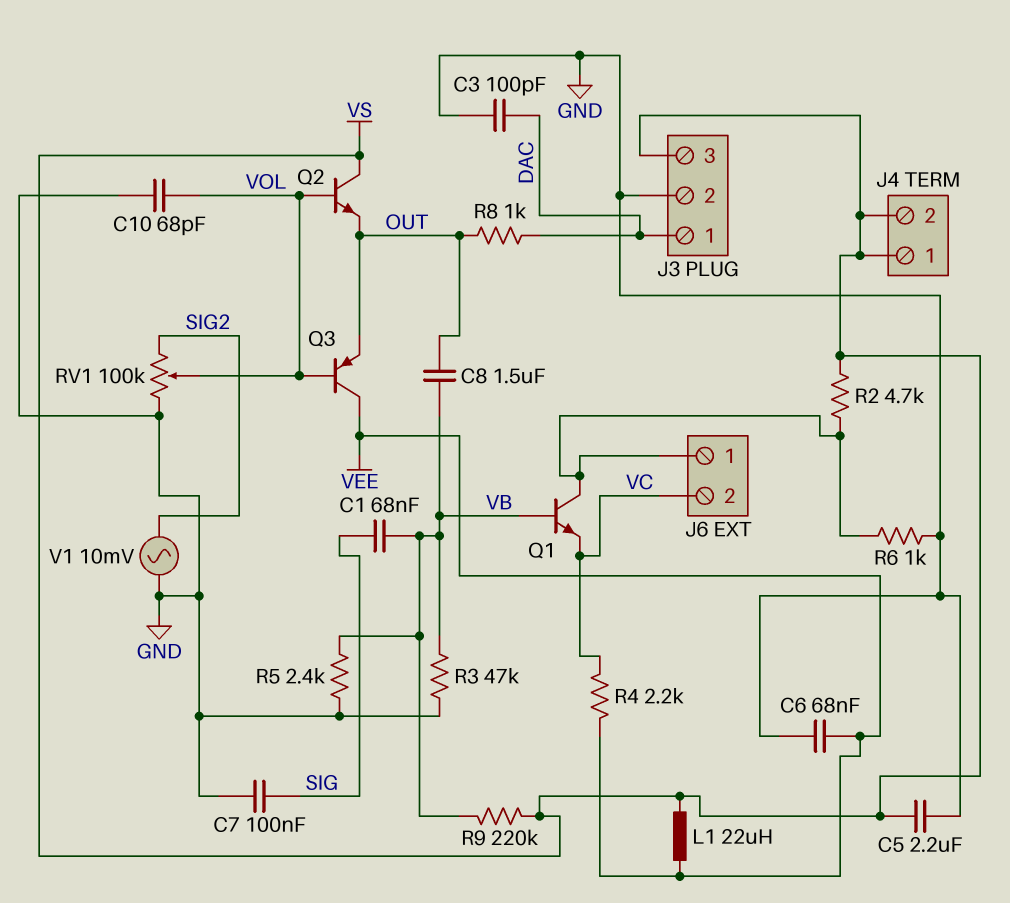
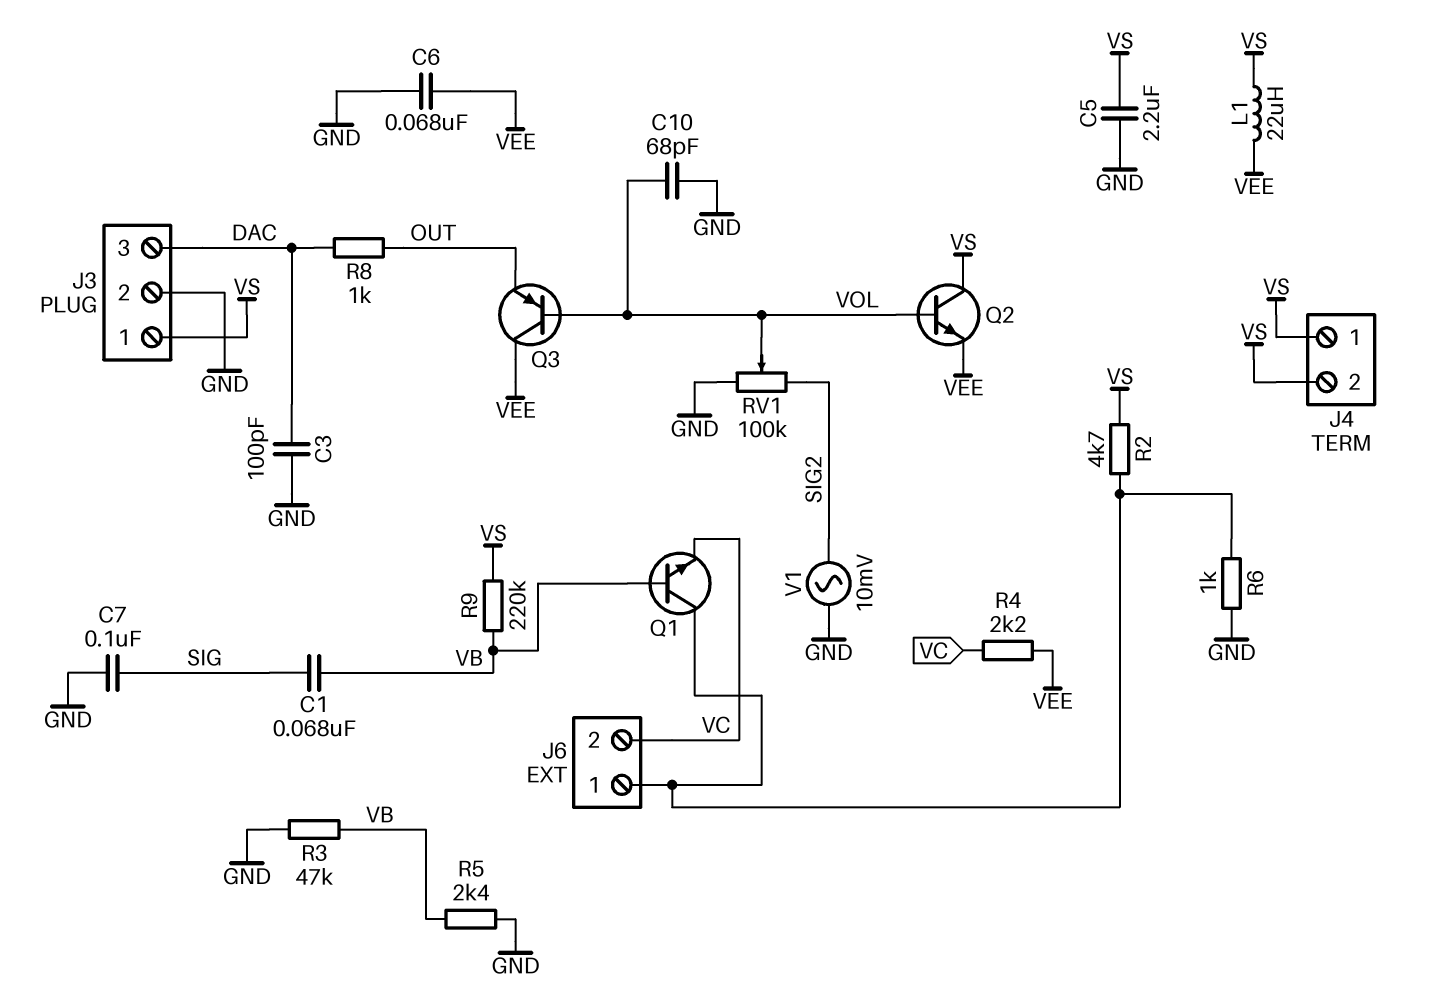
C8: 1.5uF (OUT, VB) -> none
J3 pin 1: DAC -> VS
J3 pin 3: VS -> DAC
Q2: NPN (B VOL, C VS, E OUT) -> NPN (B VOL, C VS, E VEE)

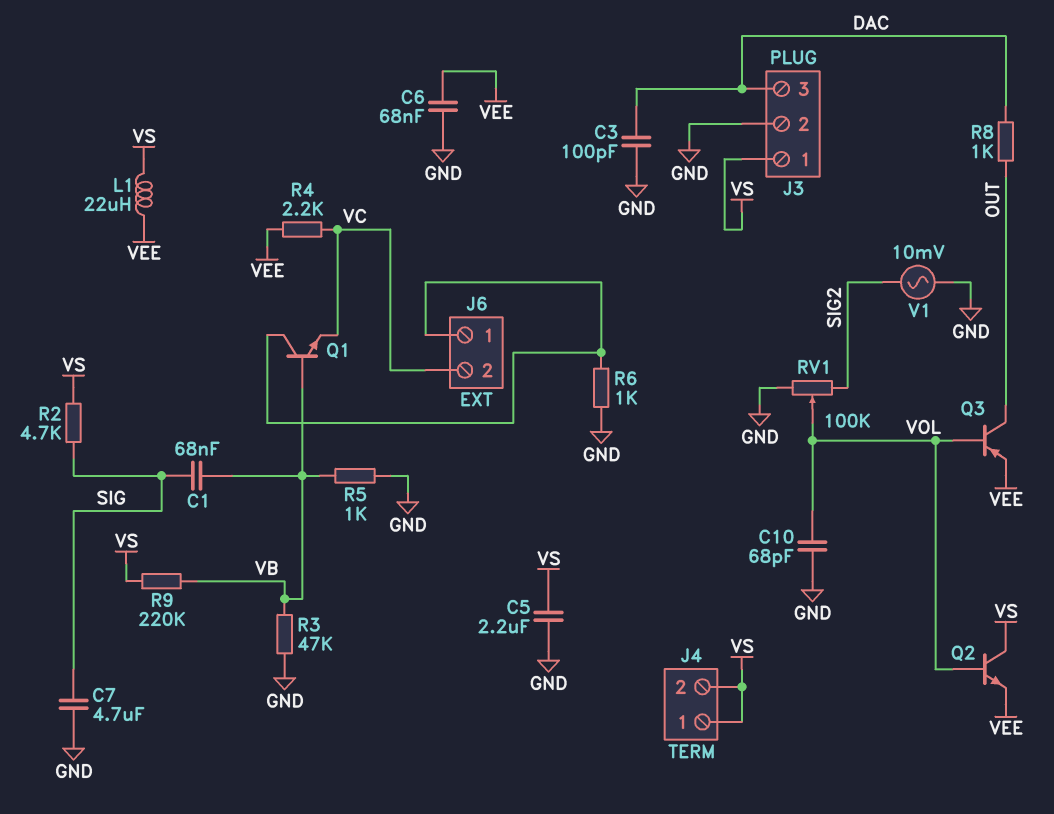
C7: 100nF (GND, SIG) -> 4.7uF (GND, SIG)
Q3: PNP (B VOL, C VEE, E OUT) -> PNP (B VOL, C OUT, E VEE)
R2: 4.7k (J6/1, VS) -> 4.7k (SIG, VS)
R5: 2.4k (GND, VB) -> 1k (GND, VB)

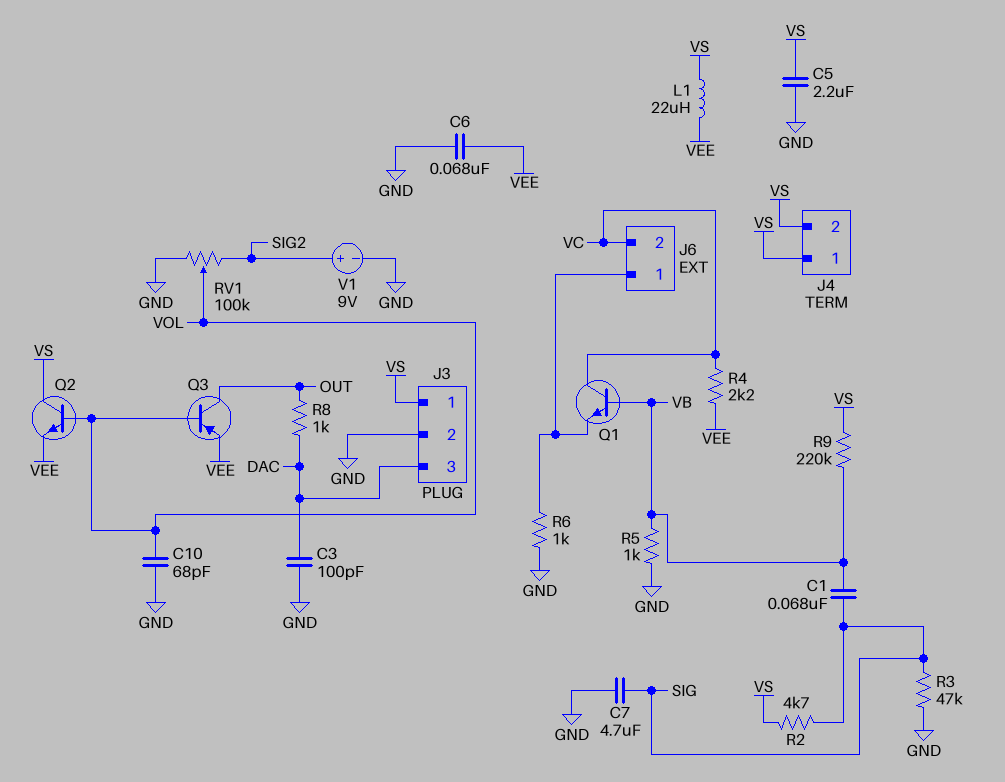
Q1: NPN (B VB, C J6/1, E VC) -> NPN (B VB, C VC, E J6/1)
R3: 47k (GND, VB) -> 47k (GND, SIG)
V1: AC 10mV (GND, SIG2) -> 9V (plus SIG2, minus GND)

